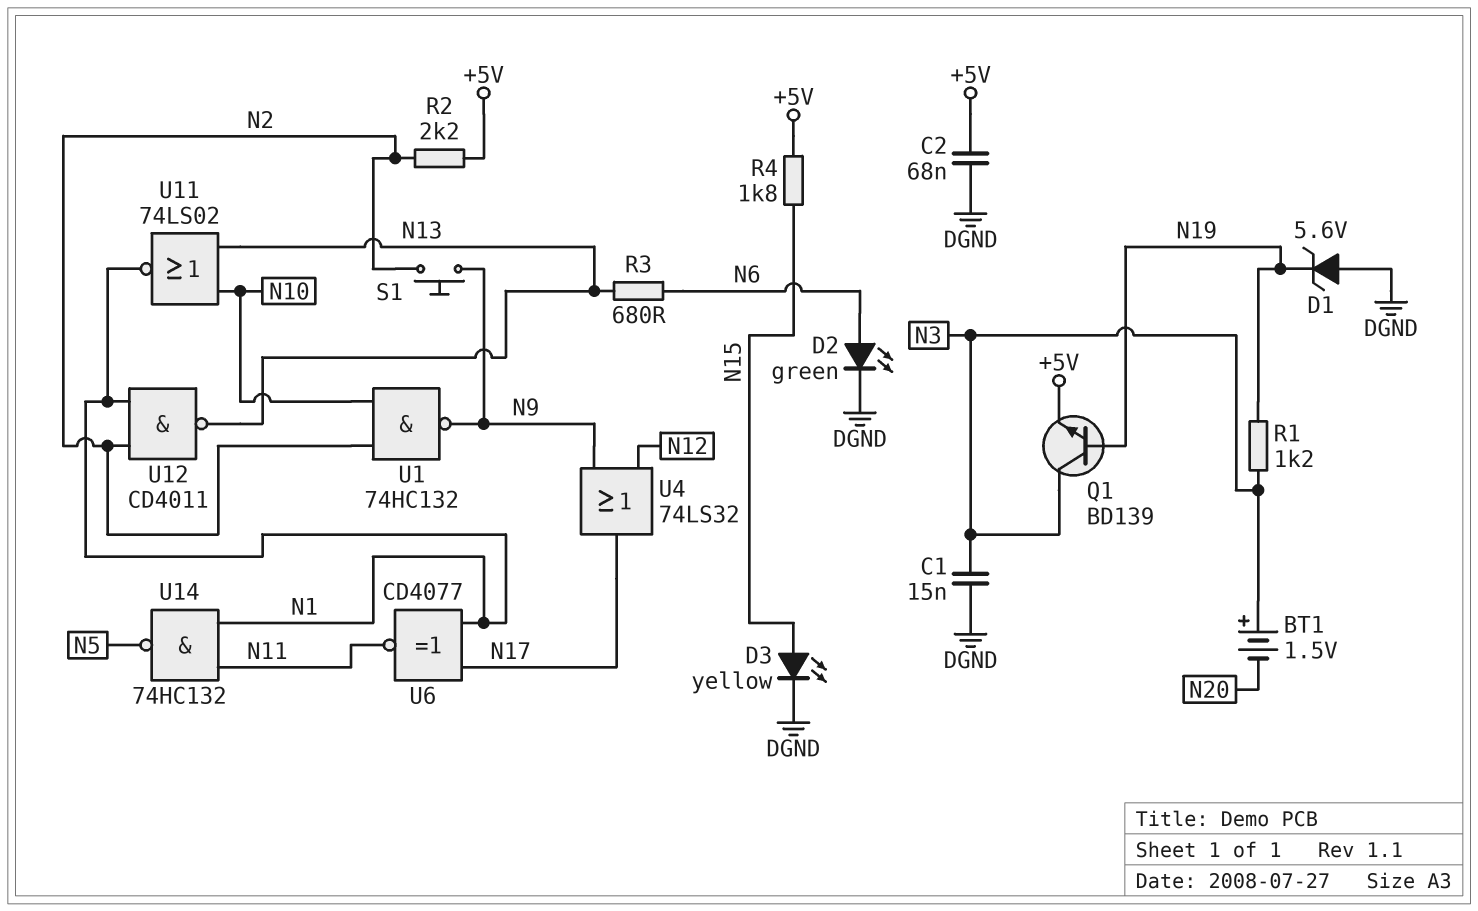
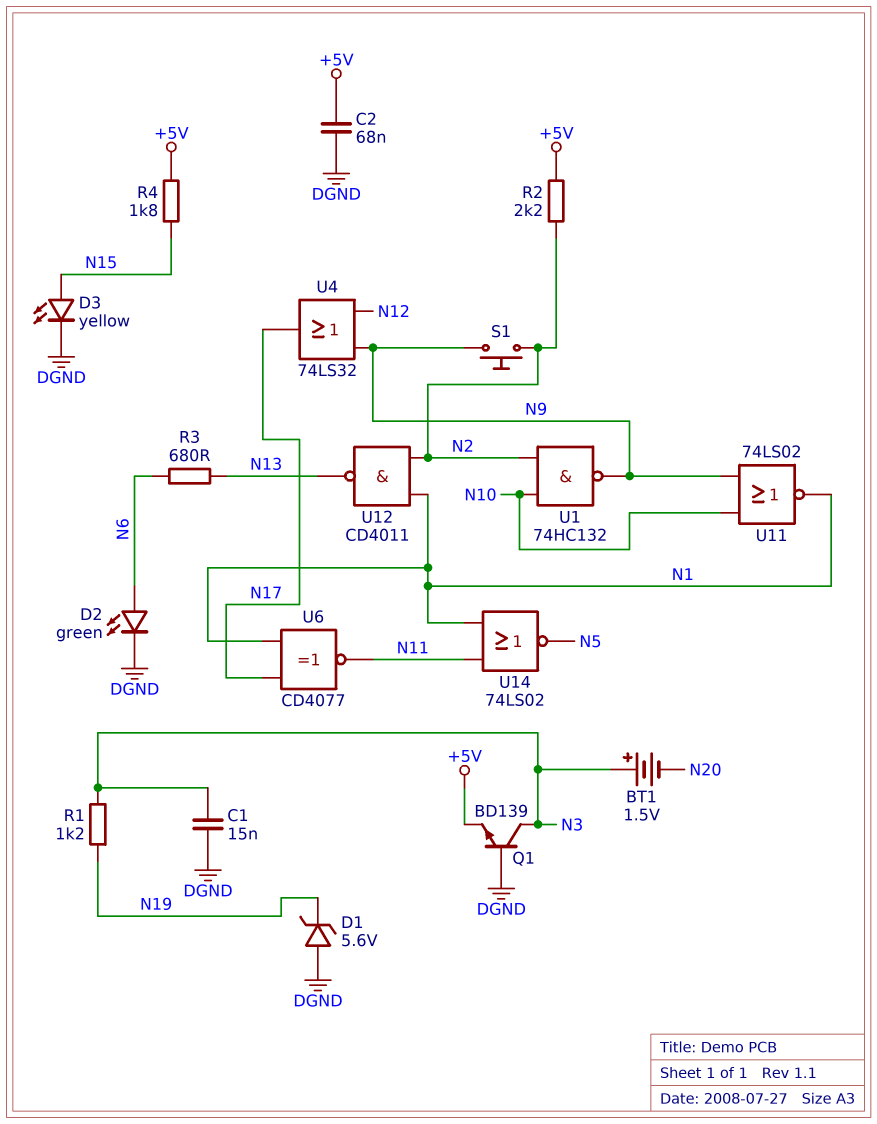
Q1: NPN BD139 (B N19, C N3, E +5V) -> NPN BD139 (B DGND, C N3, E +5V)
U11: NOR 74LS02 (in N10, in N13, out N1) -> NOR 74LS02 (in N9, in N10, out N1)
U14: NAND 74HC132 (in N1, in N11, out N5) -> NOR 74LS02 (in N1, in N11, out N5)

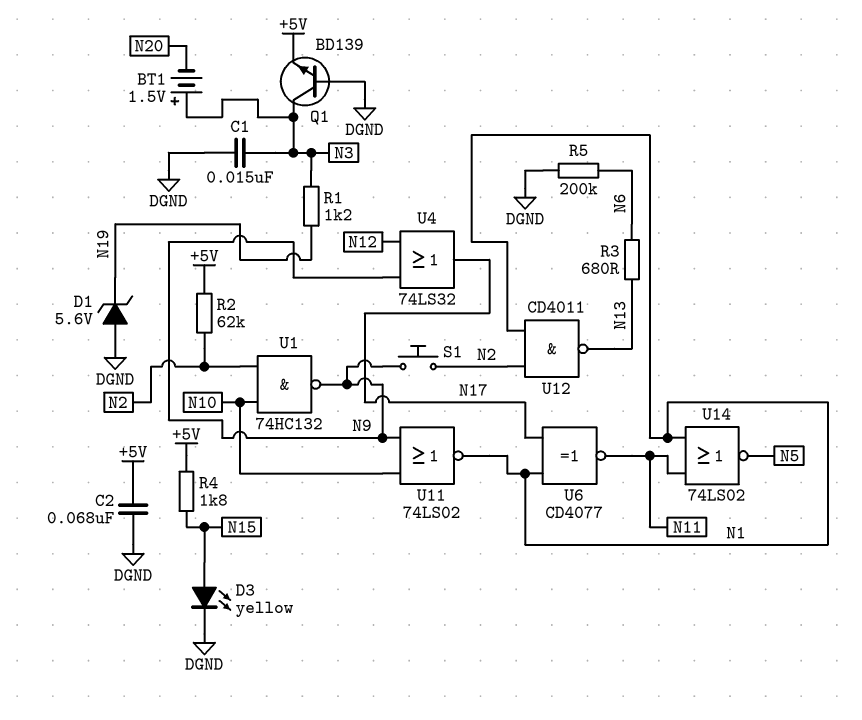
D2: LED green (A N6, K DGND) -> none
R2: 2.2k (+5V, N2) -> 62k (+5V, N2)
R5: none -> 200k (DGND, N6)

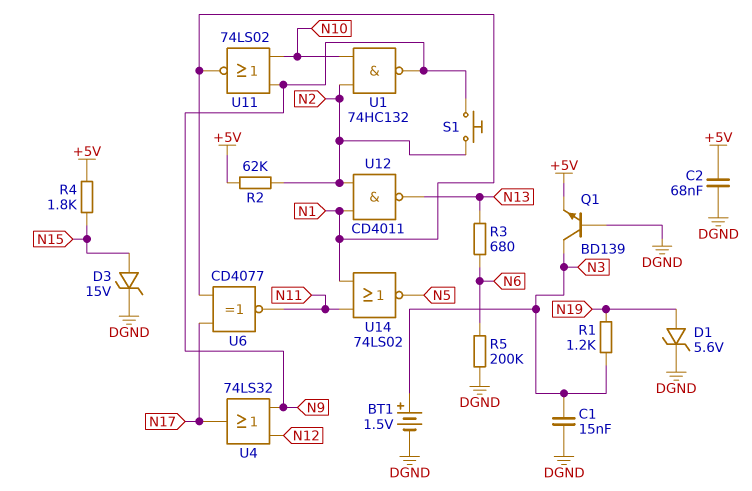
BT1: 1.5V (plus N3, minus N20) -> 1.5V (plus N3, minus DGND)
D1: zener 5.6V (A DGND, K N19) -> zener 5.6V (A N19, K DGND)
D3: LED yellow (A N15, K DGND) -> zener 15V (A N15, K DGND)

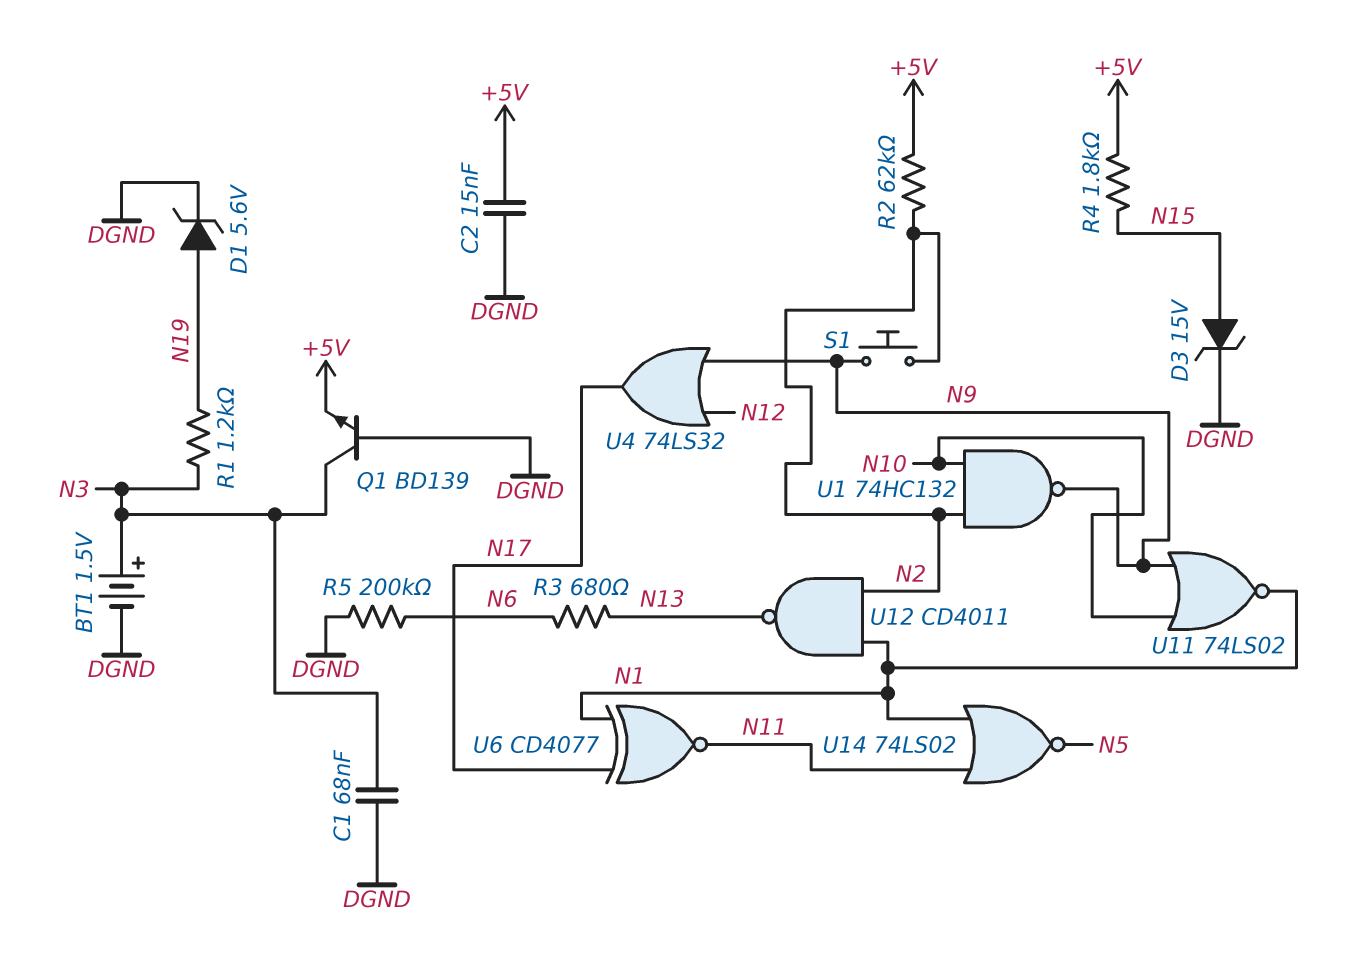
C1: 15nF (DGND, N3) -> 68nF (DGND, N3)
C2: 68nF (+5V, DGND) -> 15nF (+5V, DGND)

